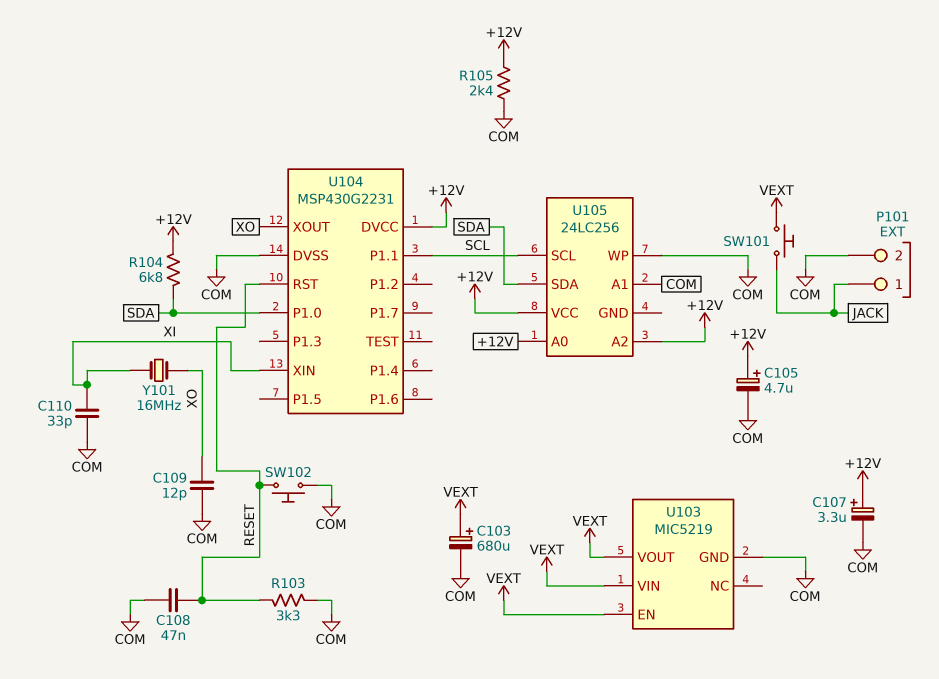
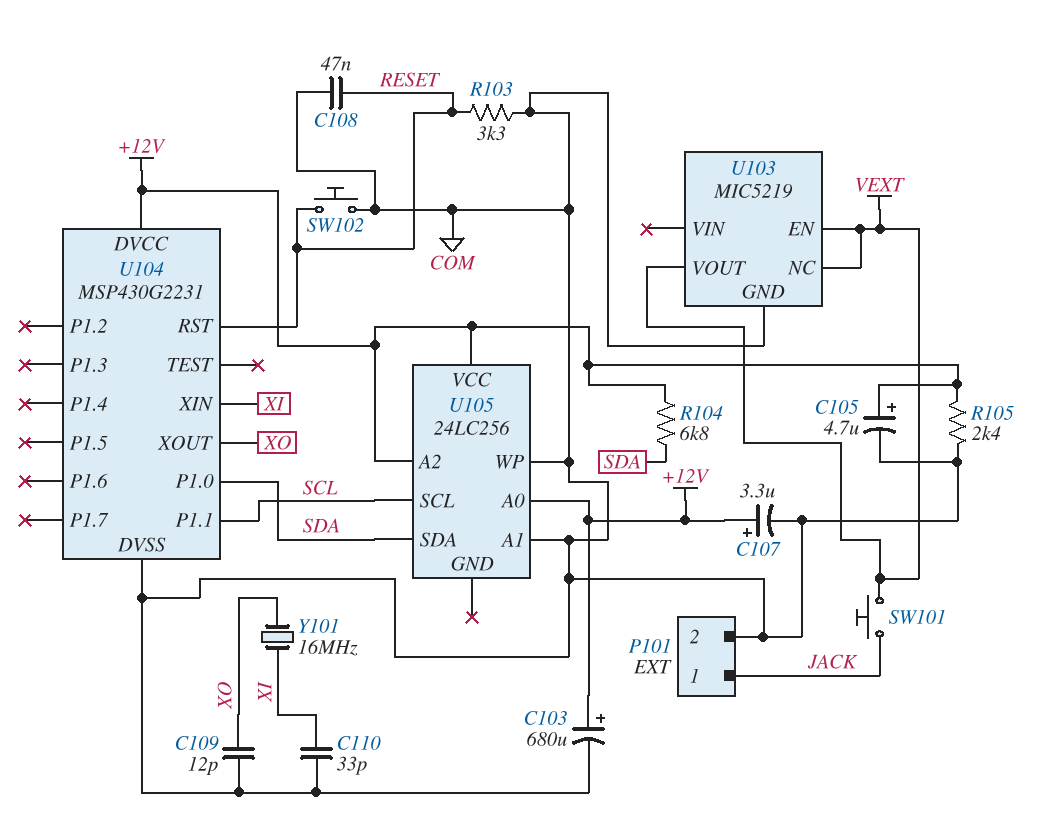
C103: 680uF (plus VEXT, minus COM) -> 680uF (plus +12V, minus COM)
U103 pin NC: none -> VEXT
U103 pin VIN: VEXT -> none

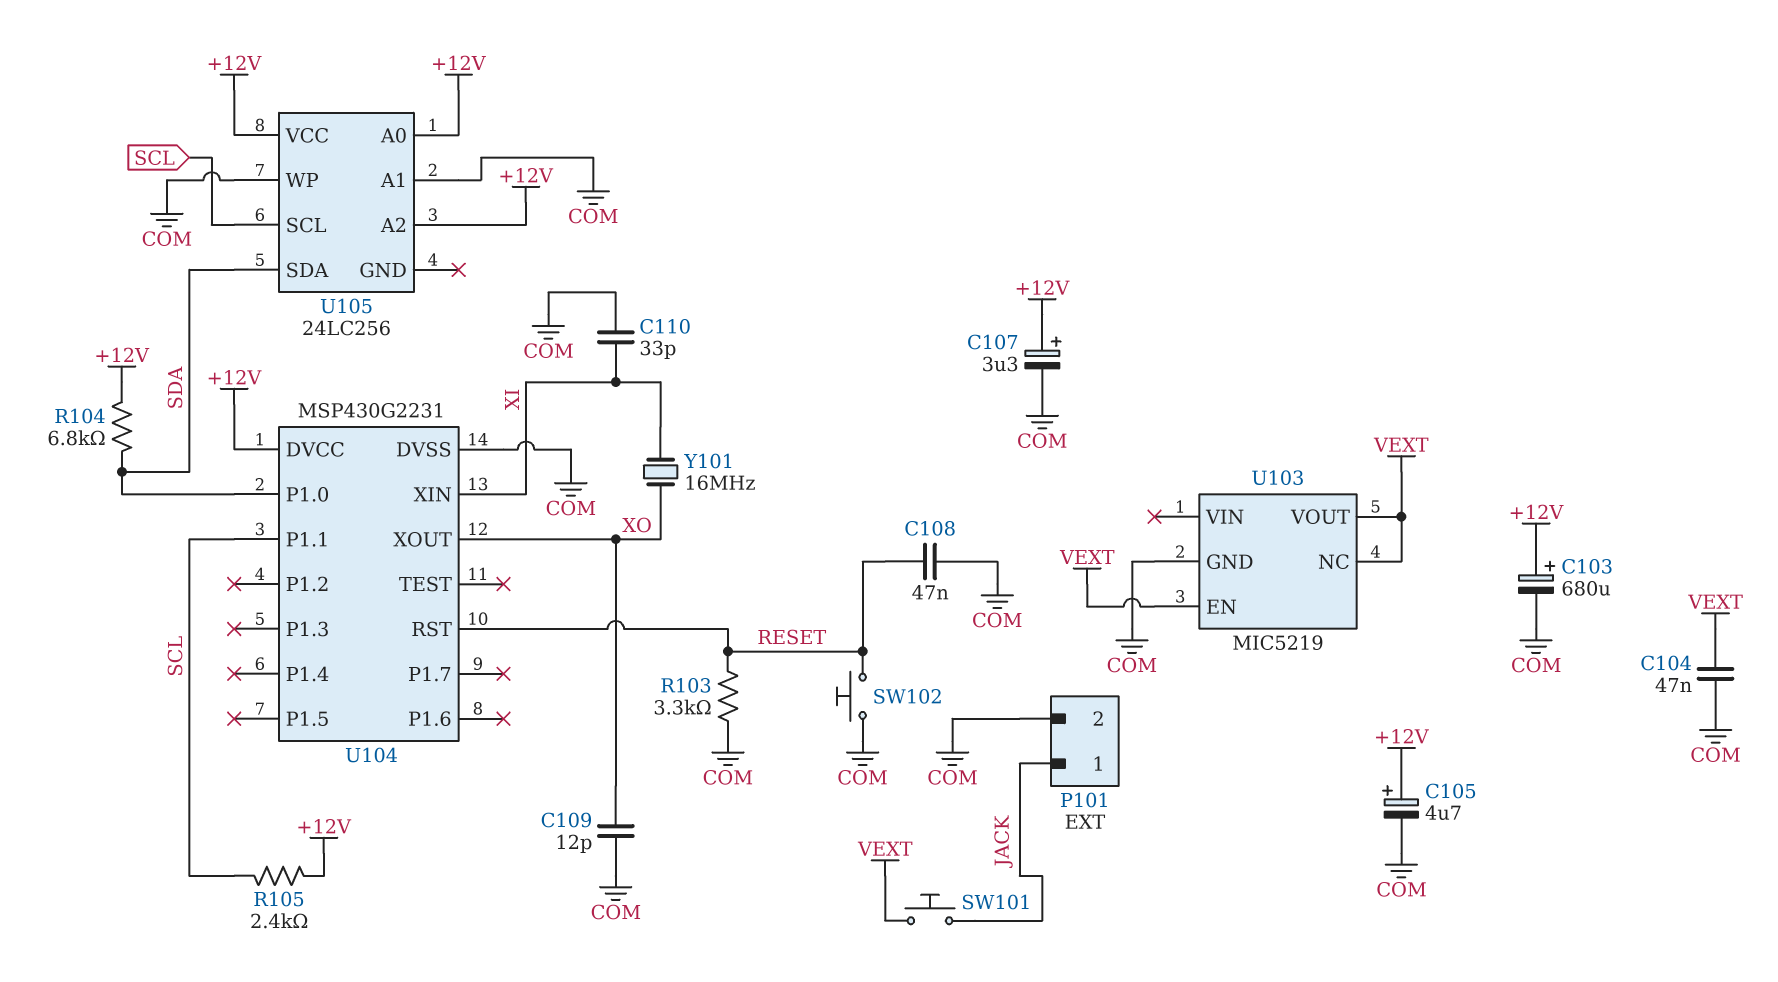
C104: none -> 47nF (COM, VEXT)
R105: 2.4k (+12V, COM) -> 2.4k (+12V, SCL)

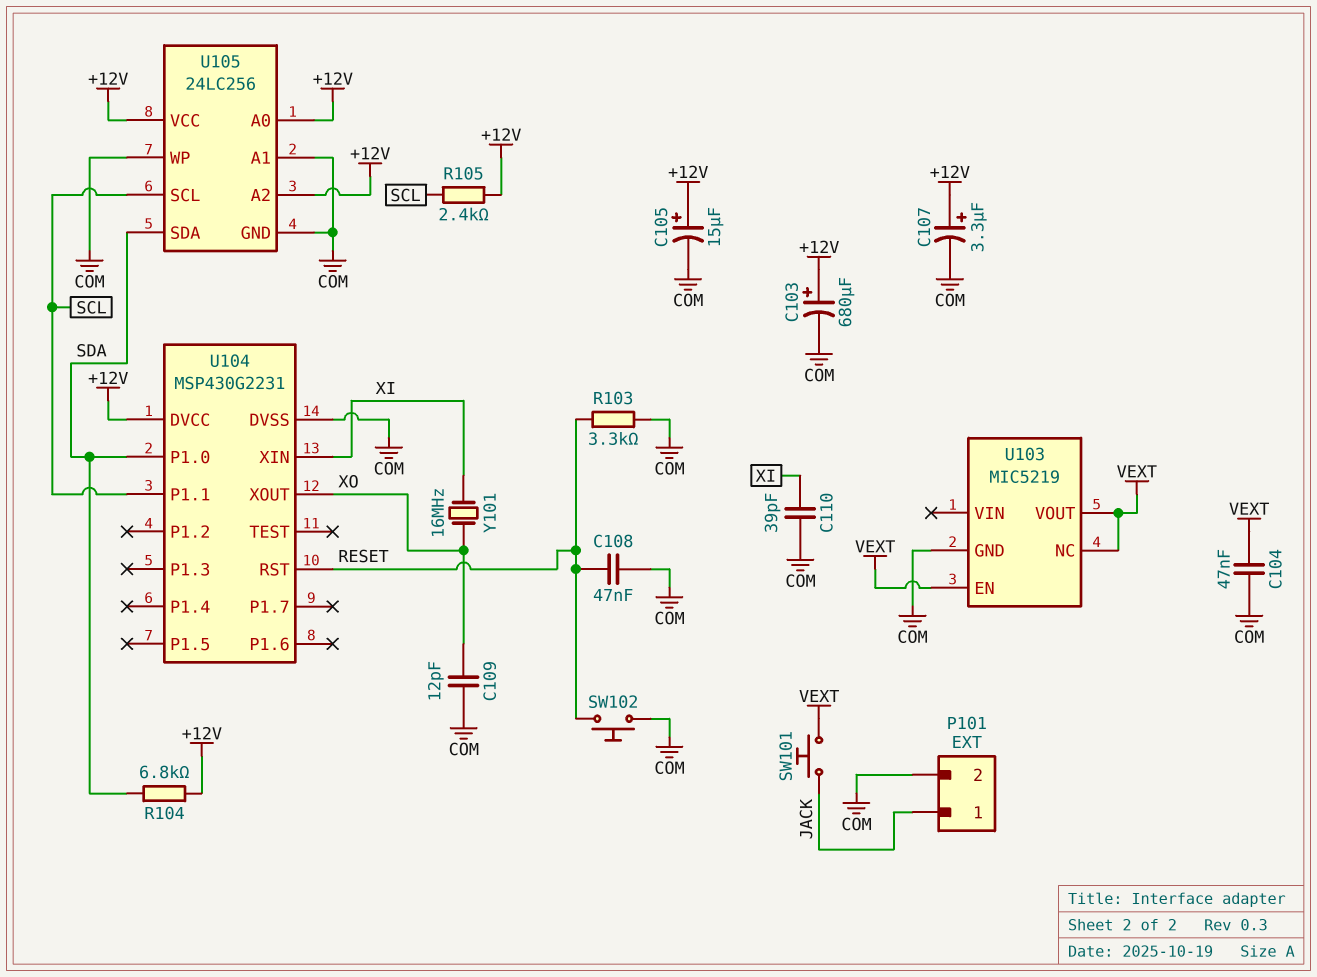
C105: 4.7uF (plus +12V, minus COM) -> 15uF (plus +12V, minus COM)
C110: 33pF (COM, XI) -> 39pF (COM, XI)
U105 pin GND: none -> COM

